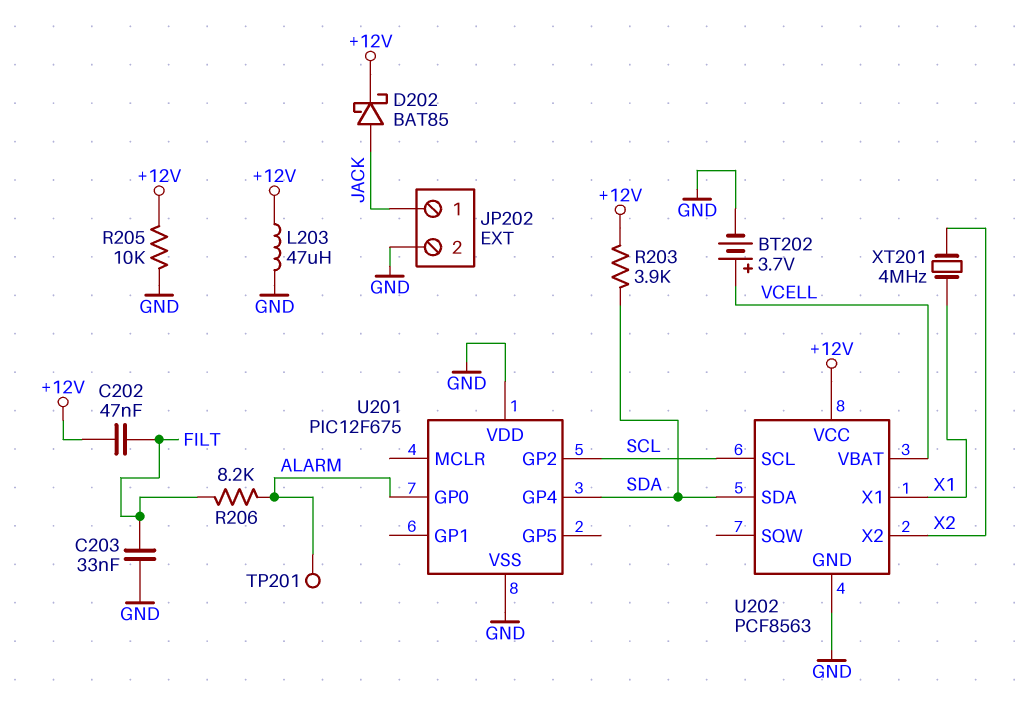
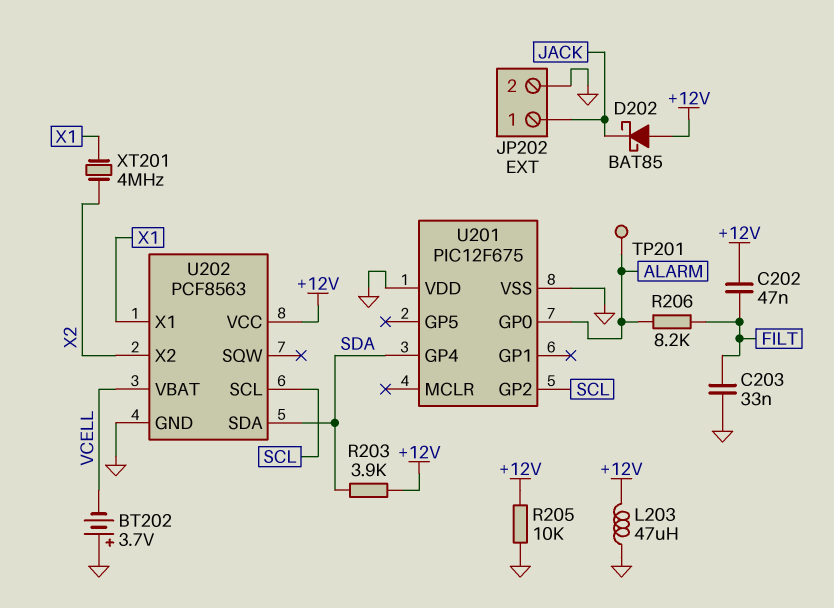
BT202: 3.7V (plus VCELL, minus GND) -> 3.7V (plus GND, minus VCELL)
D202: schottky BAT85 (A JACK, K +12V) -> schottky BAT85 (A +12V, K JACK)

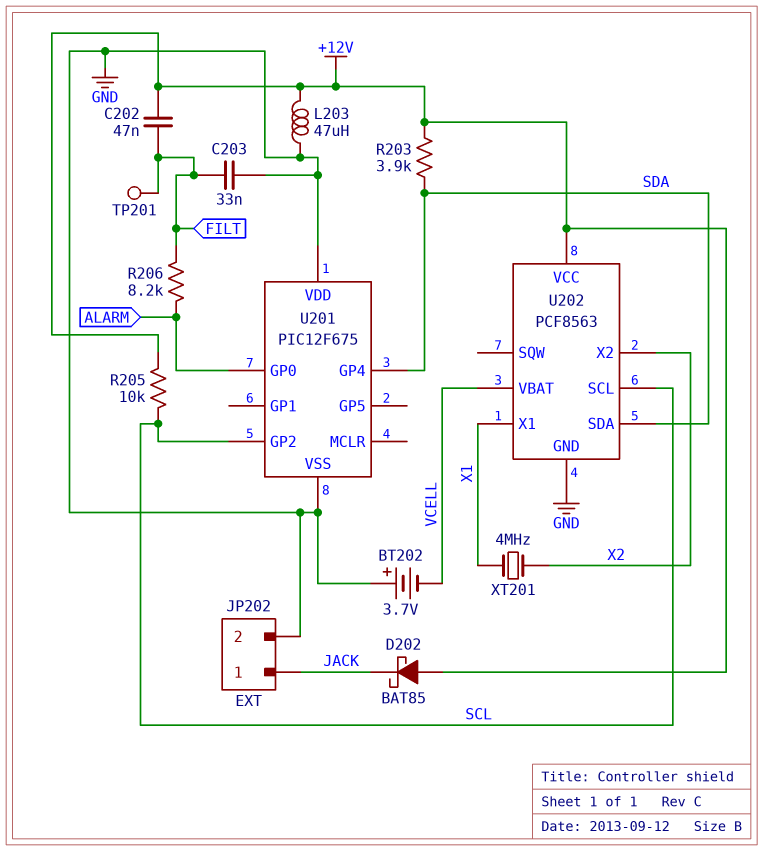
R205: 10k (+12V, GND) -> 10k (+12V, SCL)
TP201: test point (ALARM) -> test point (FILT)

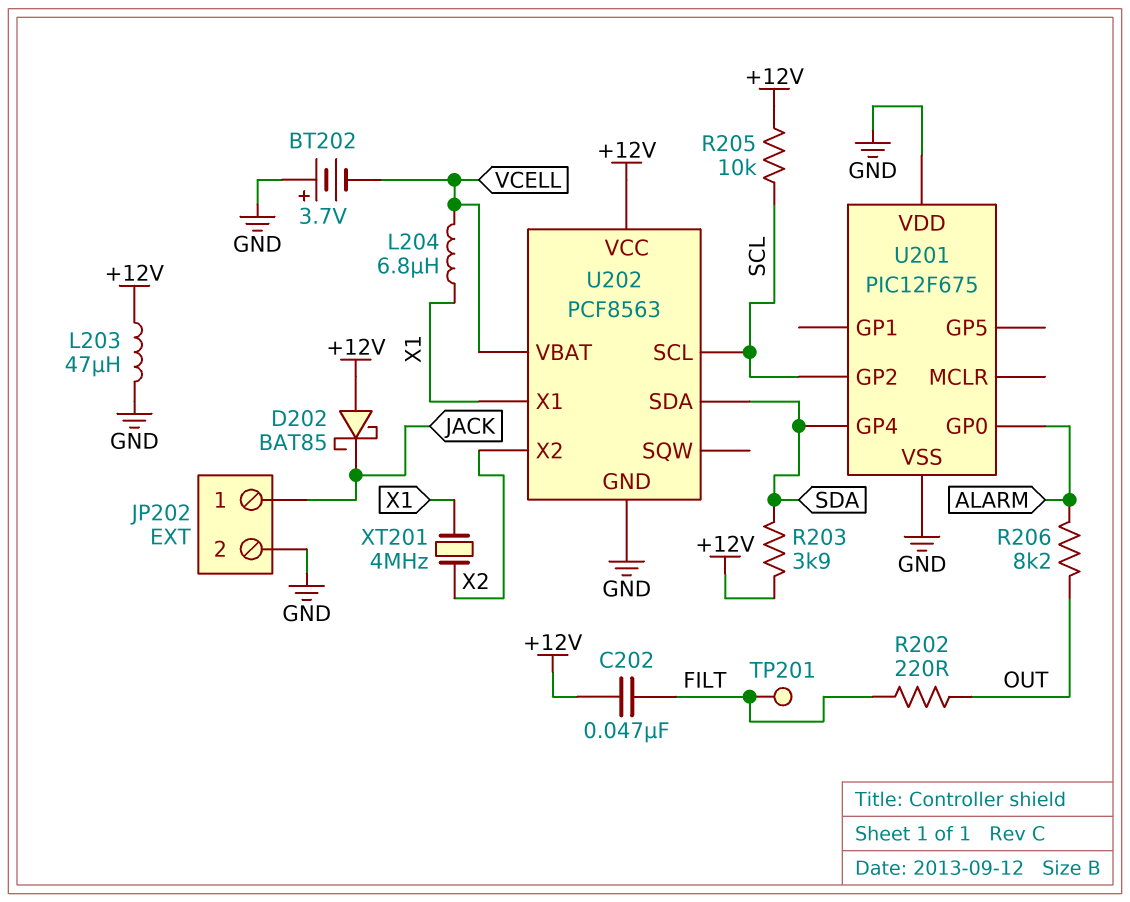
C203: 33nF (FILT, GND) -> none
L204: none -> 6.8uH (VCELL, X1)
R202: none -> 220 (FILT, OUT)
R206: 8.2k (ALARM, FILT) -> 8.2k (ALARM, OUT)

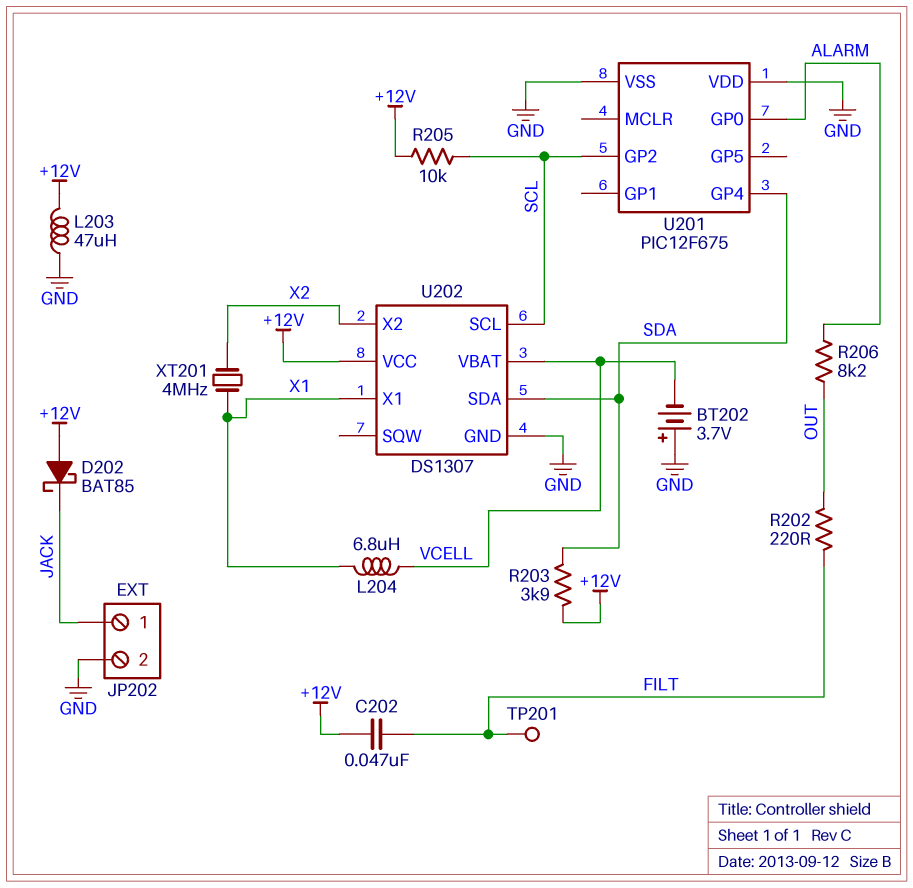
U202: PCF8563 -> DS1307

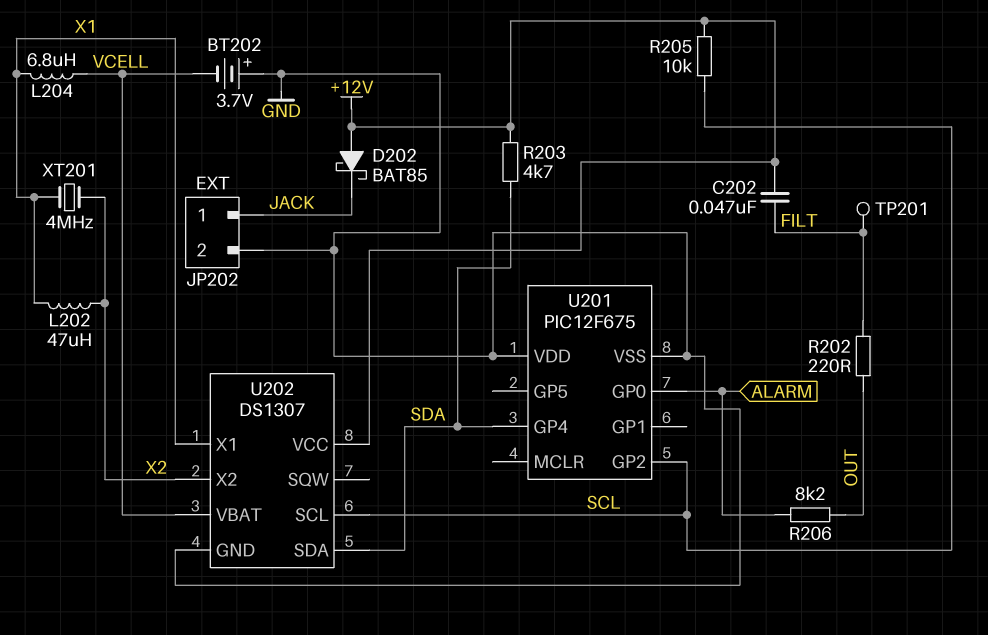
L202: none -> 47uH (X1, X2)
L203: 47uH (+12V, GND) -> none
R203: 3.9k (+12V, SDA) -> 4.7k (+12V, SDA)

